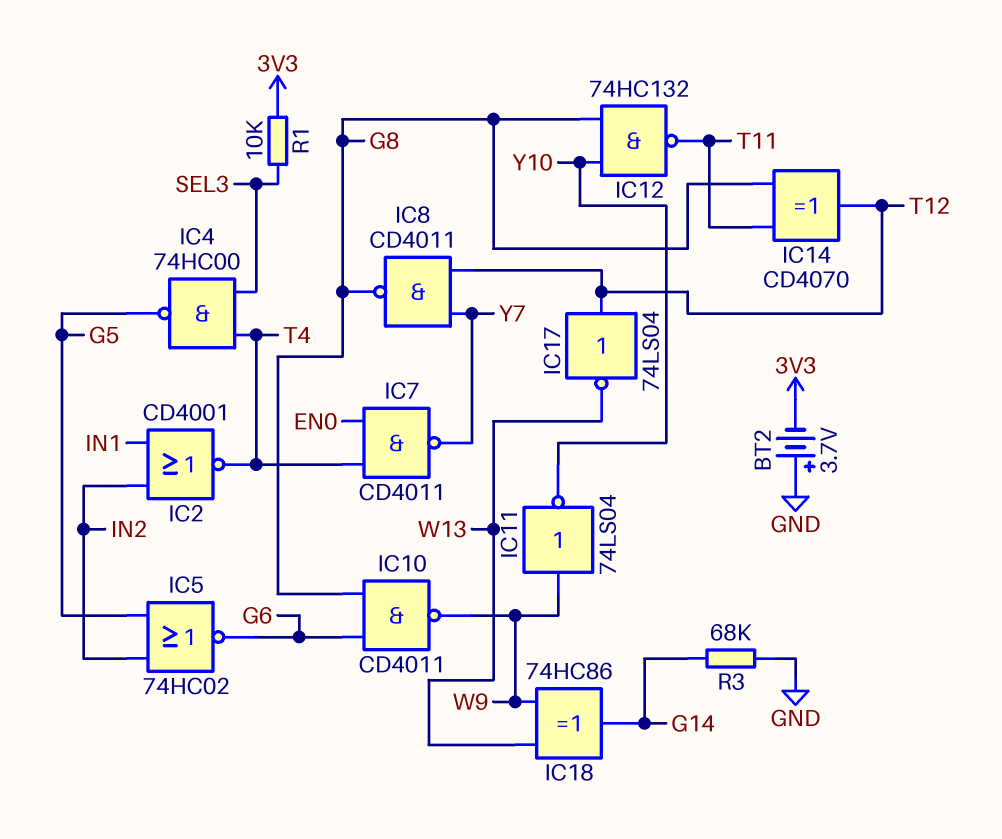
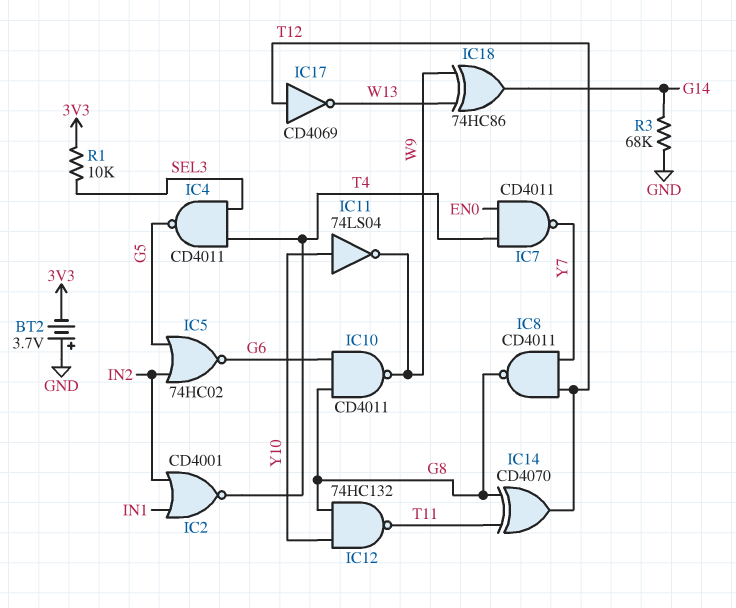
IC4: NAND 74HC00 (in SEL3, in T4, out G5) -> NAND CD4011 (in SEL3, in T4, out G5)
IC11: NOT 74LS04 (in W9, out Y10) -> NOT 74LS04 (in Y10, out W9)
IC17: NOT 74LS04 (in T12, out W13) -> NOT CD4069 (in T12, out W13)

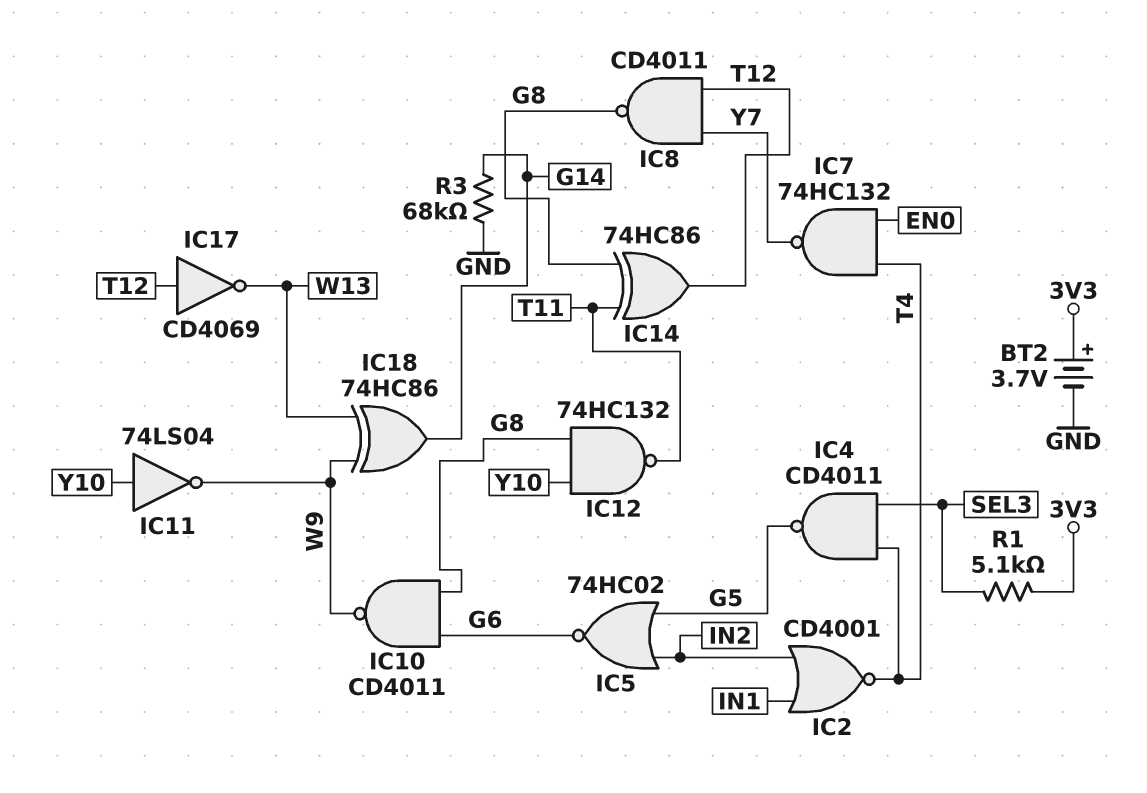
BT2: 3.7V (plus GND, minus 3V3) -> 3.7V (plus 3V3, minus GND)
IC7: NAND CD4011 (in EN0, in T4, out Y7) -> NAND 74HC132 (in EN0, in T4, out Y7)
IC14: XOR CD4070 (in G8, in T11, out T12) -> XOR 74HC86 (in G8, in T11, out T12)
R1: 10k (3V3, SEL3) -> 5.1k (3V3, SEL3)

